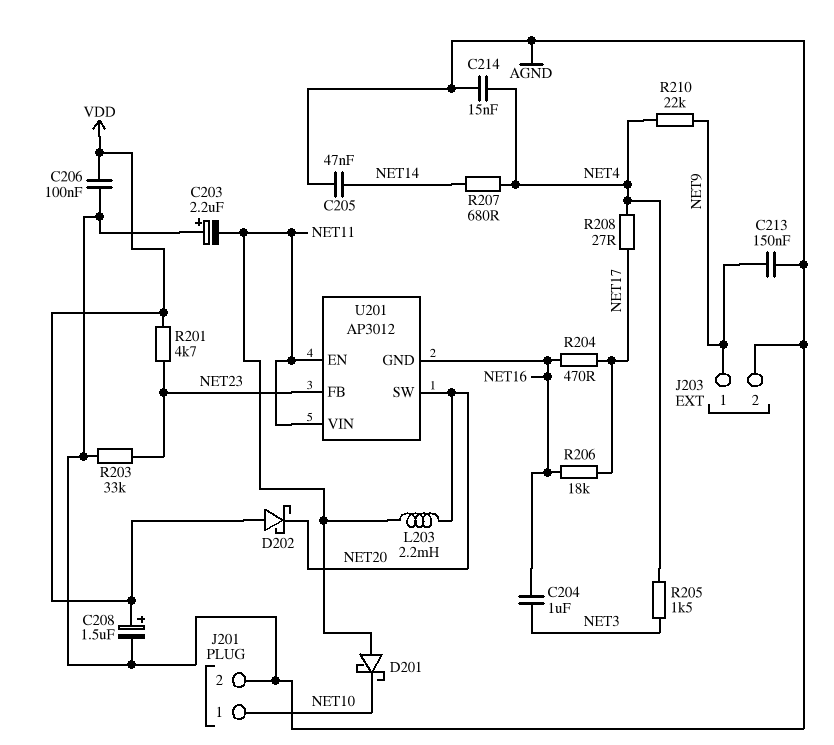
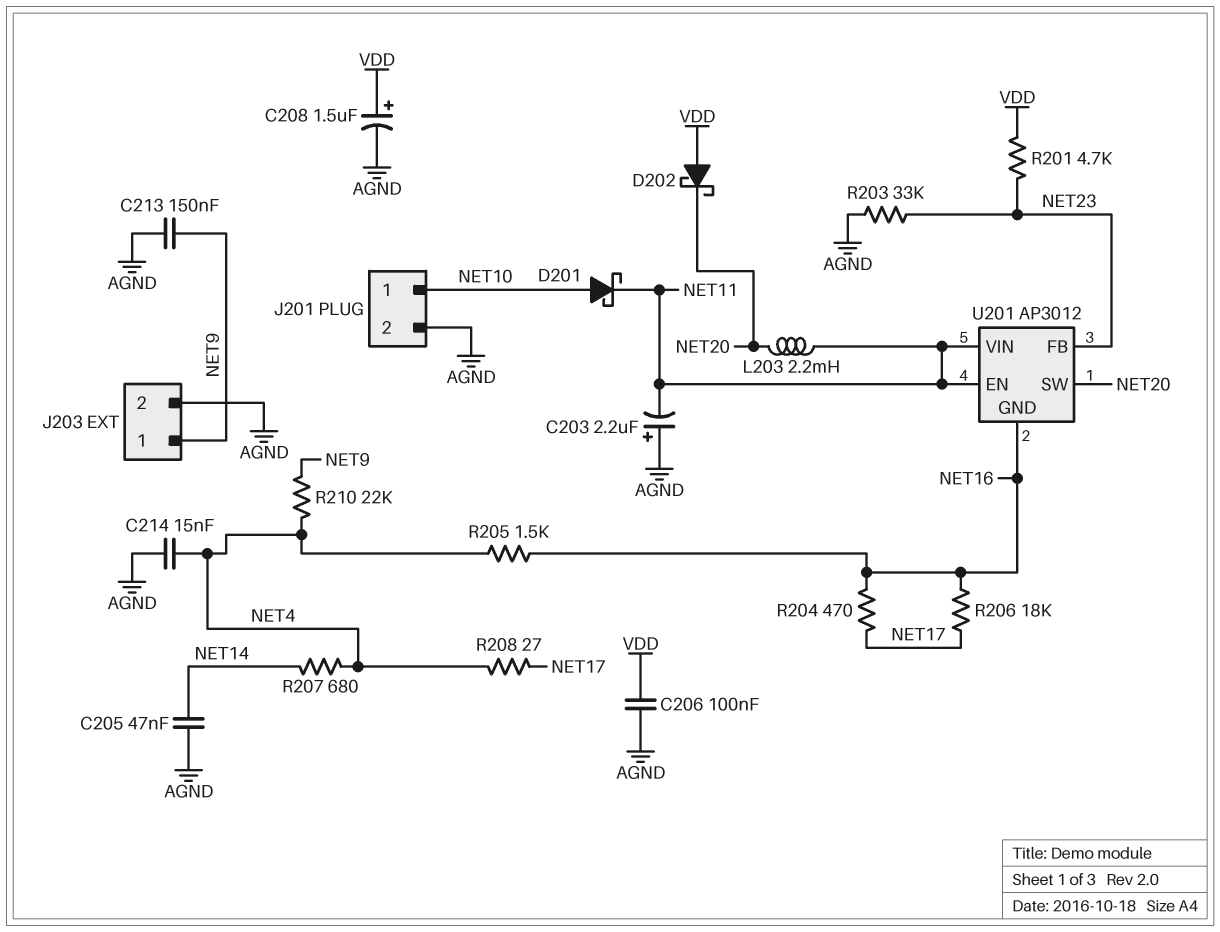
C204: 1uF (NET3, NET16) -> none
D201: schottky (A NET11, K NET10) -> schottky (A NET10, K NET11)
R205: 1.5k (NET3, NET4) -> 1.5k (NET4, NET16)

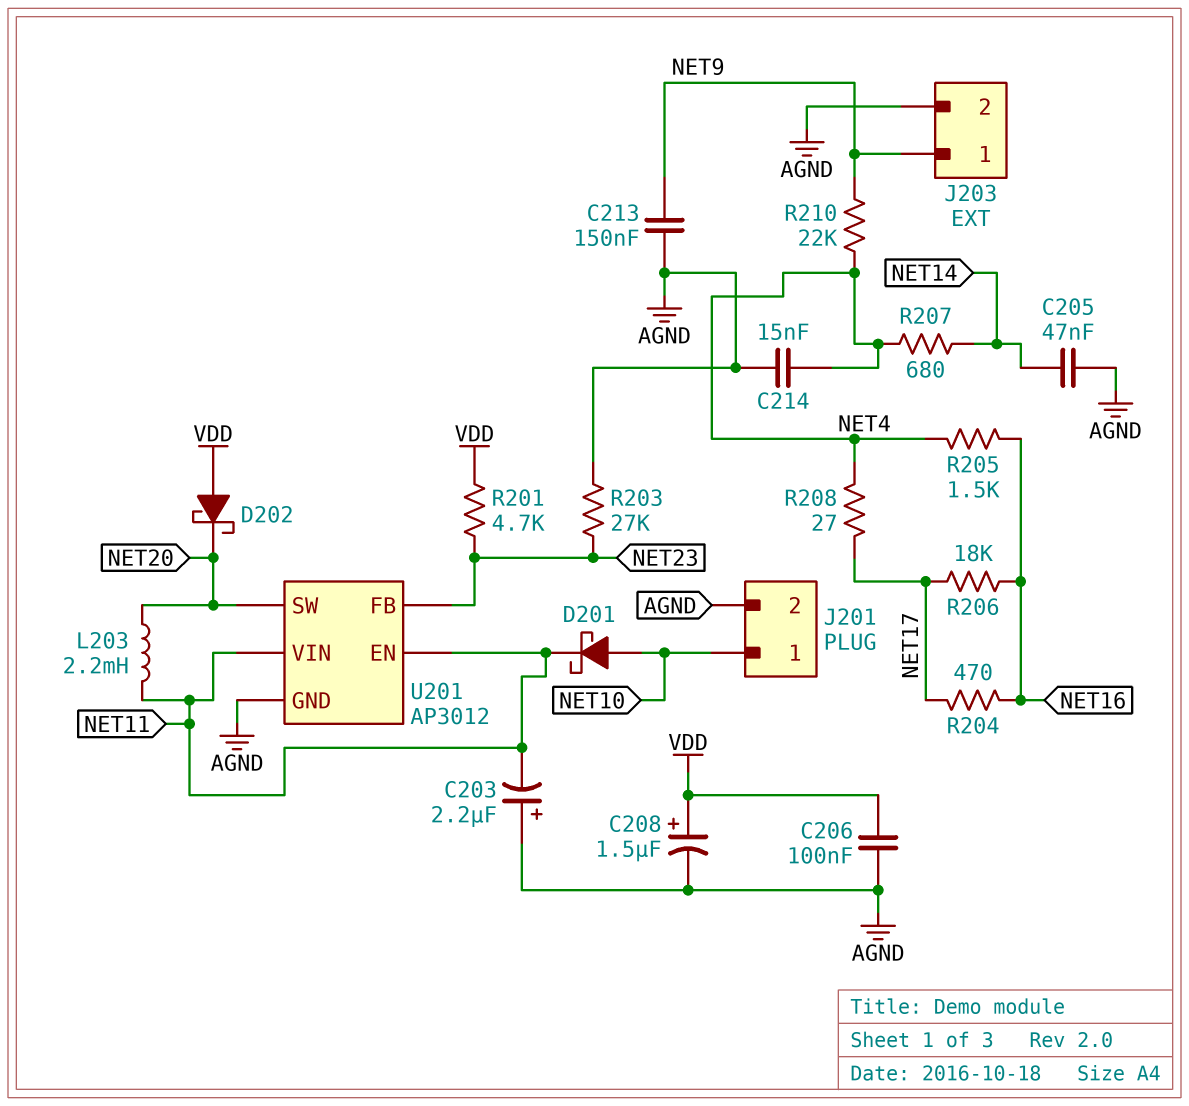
R203: 33k (AGND, NET23) -> 27k (AGND, NET23)
U201 pin GND: NET16 -> AGND

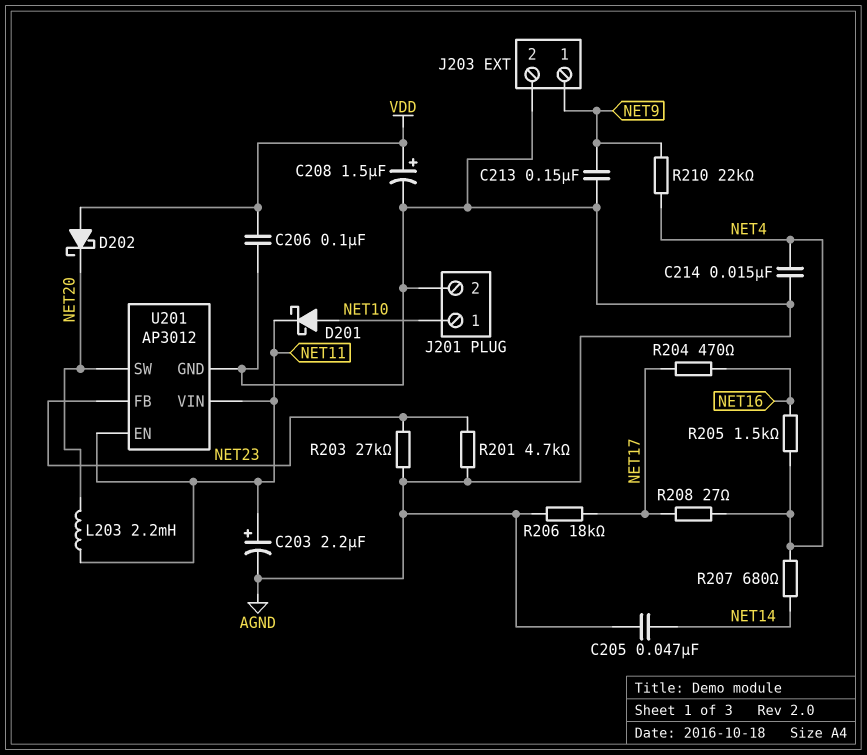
C203: 2.2uF (plus AGND, minus NET11) -> 2.2uF (plus NET11, minus AGND)
R201: 4.7k (NET23, VDD) -> 4.7k (AGND, NET23)
R206: 18k (NET16, NET17) -> 18k (AGND, NET17)

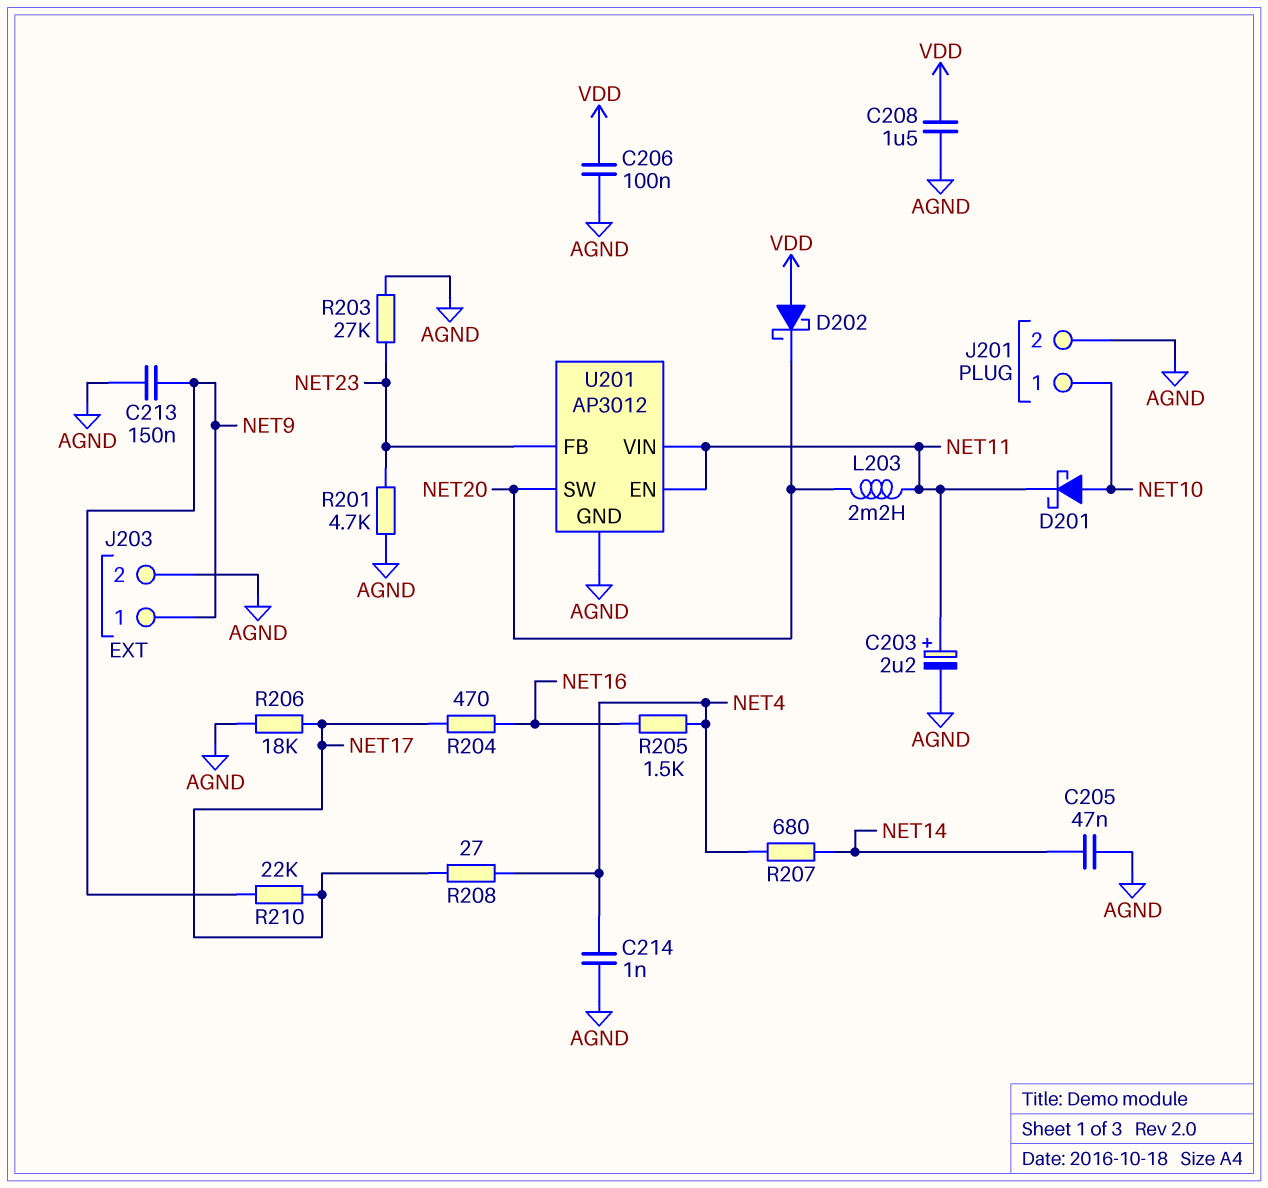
C208: 1.5uF (plus VDD, minus AGND) -> 1.5uF (AGND, VDD)
C214: 15nF (AGND, NET4) -> 1nF (AGND, NET4)
R210: 22k (NET4, NET9) -> 22k (NET9, NET17)

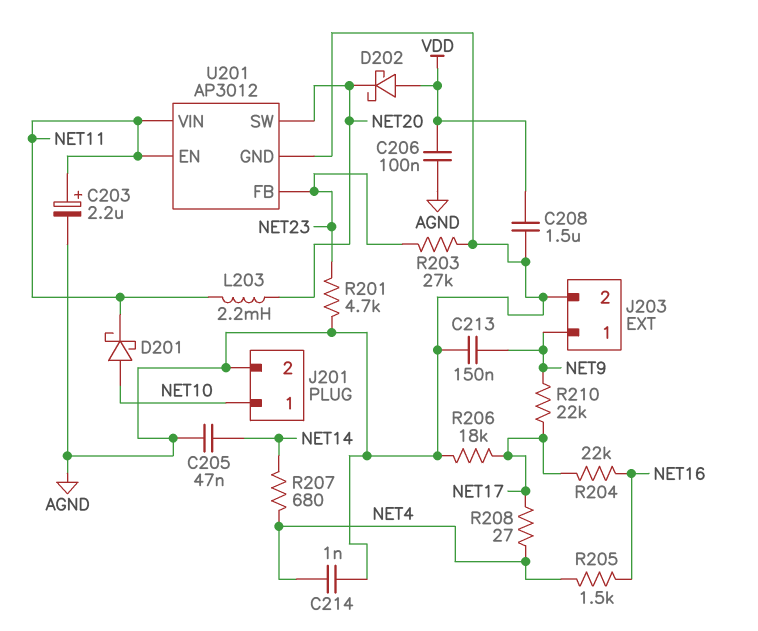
R204: 470 (NET16, NET17) -> 22k (NET16, NET17)

